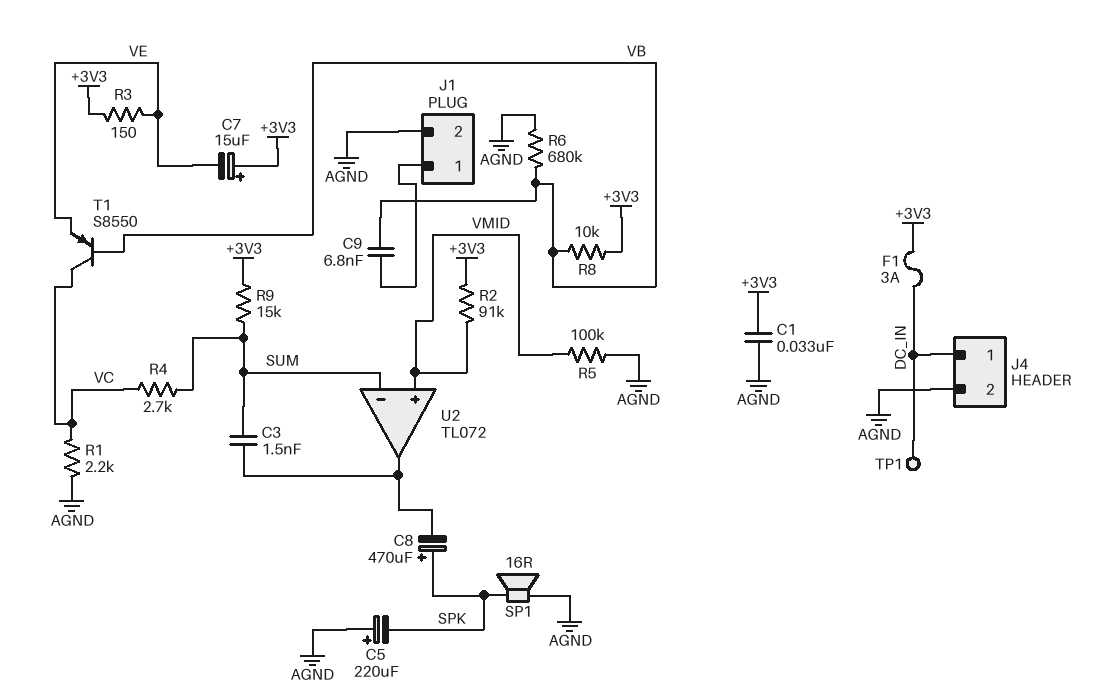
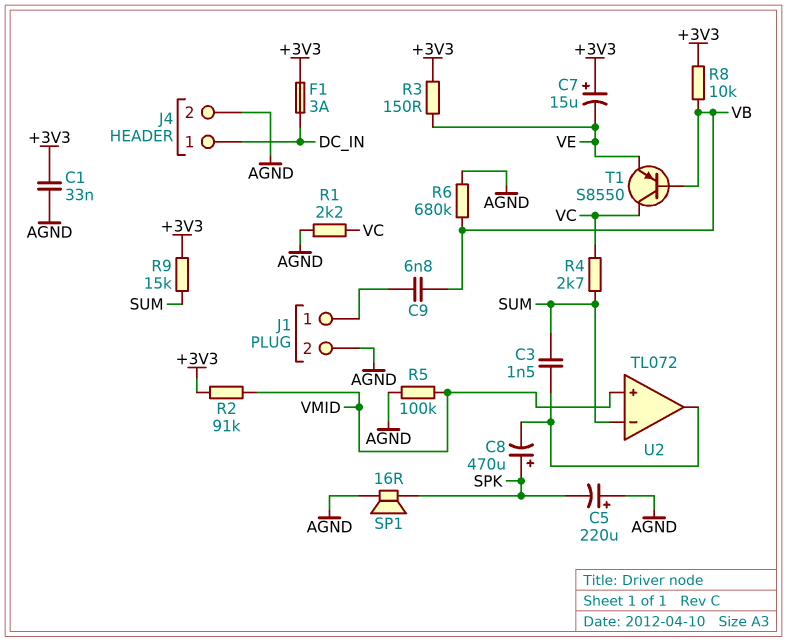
TP1: test point (DC_IN) -> none

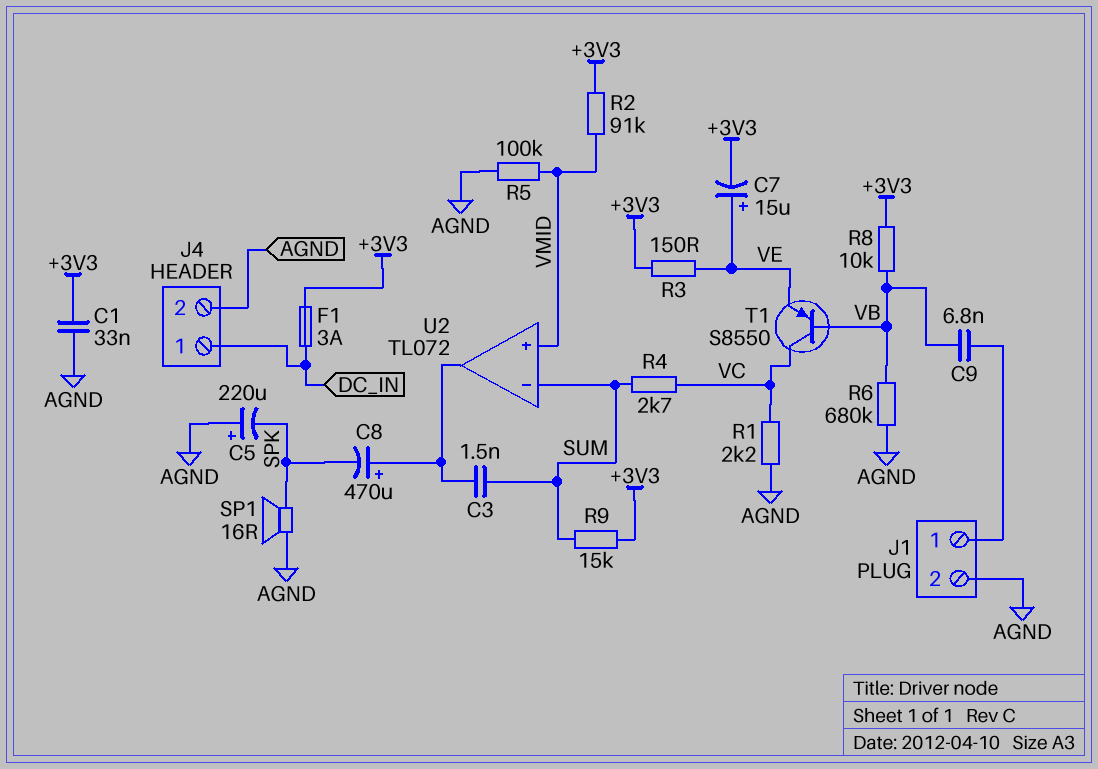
C7: 15uF (plus +3V3, minus VE) -> 15uF (plus VE, minus +3V3)
C8: 470uF (plus SPK, minus U2/out) -> 470uF (plus U2/out, minus SPK)

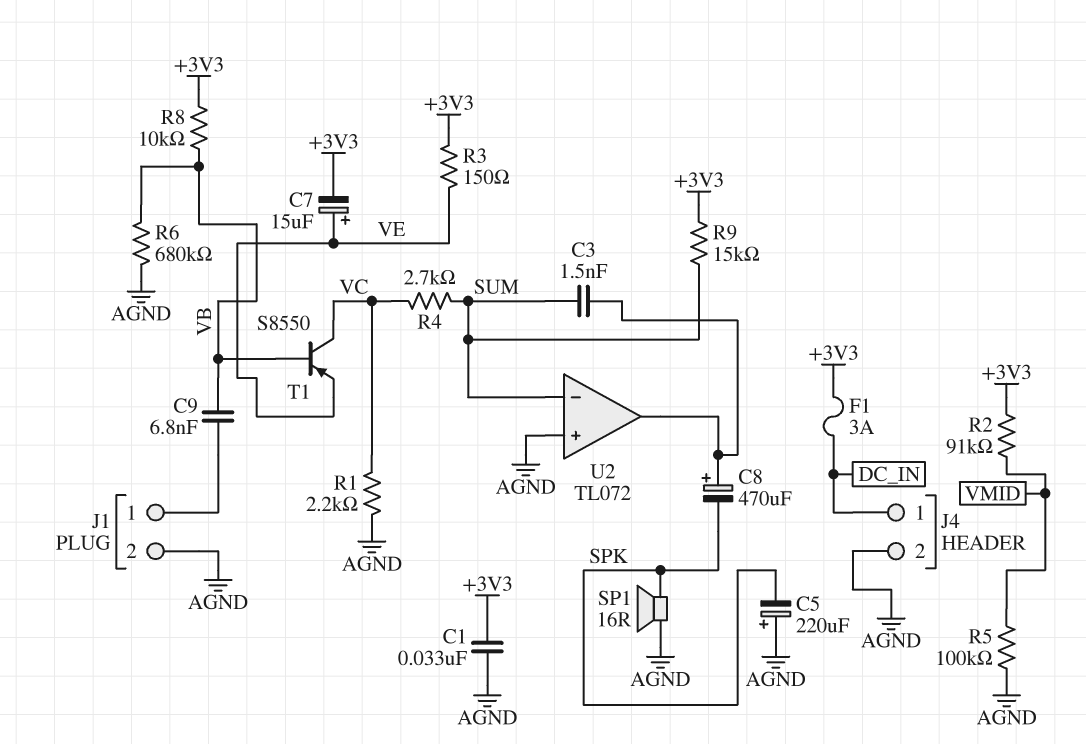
U2 pin in+: VMID -> AGND

